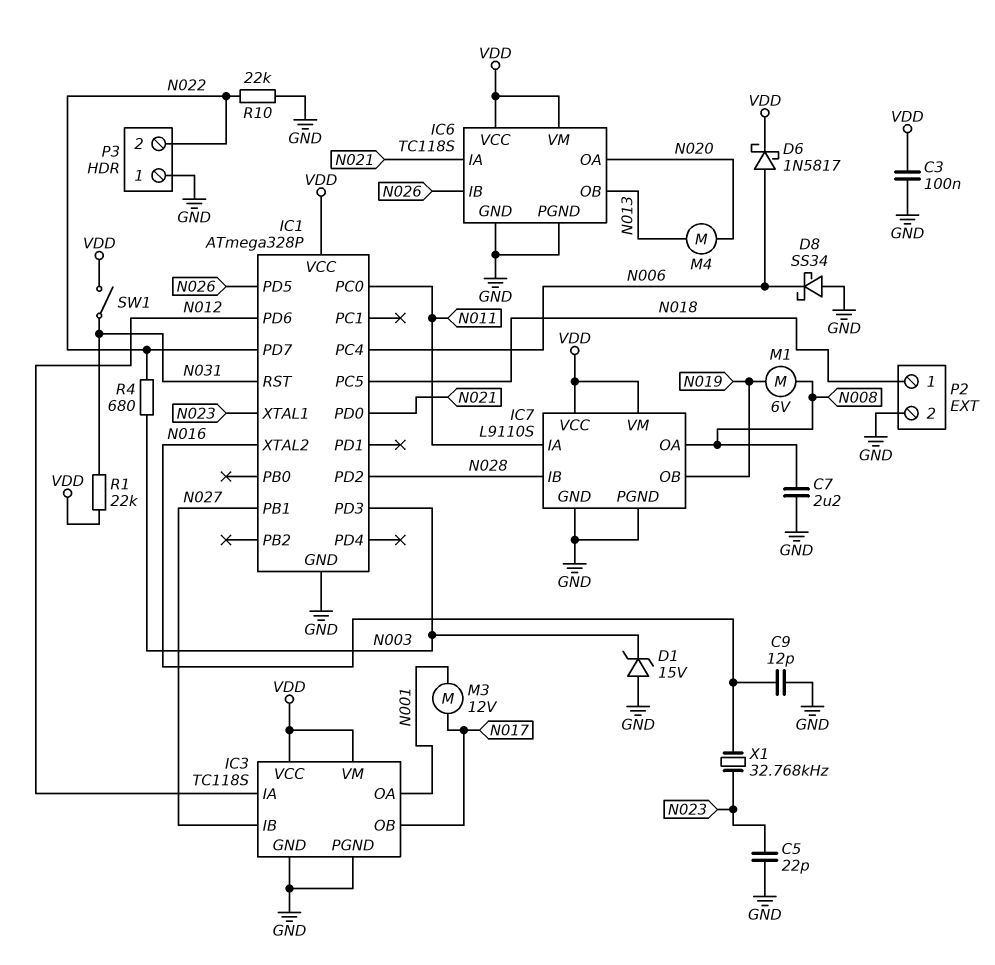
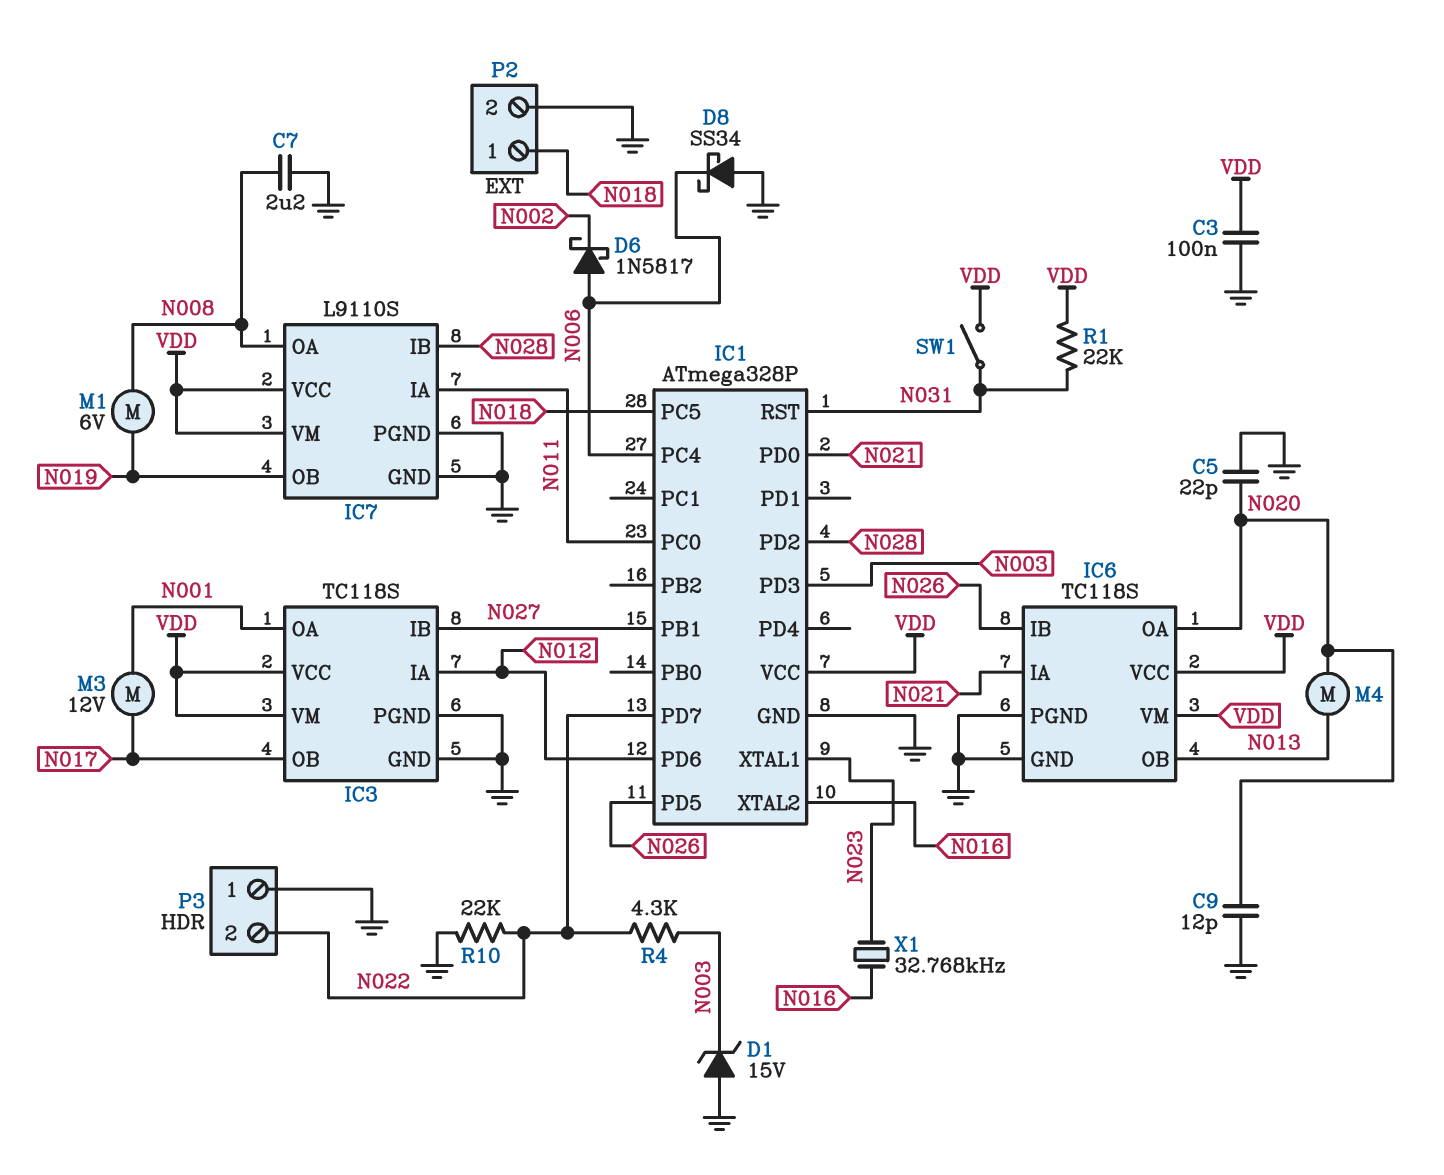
C5: 22pF (GND, N023) -> 22pF (GND, N020)
C9: 12pF (GND, N016) -> 12pF (GND, N020)
D6: schottky 1N5817 (A N006, K VDD) -> schottky 1N5817 (A N006, K N002)
R4: 680 (N003, N022) -> 4.3k (N003, N022)

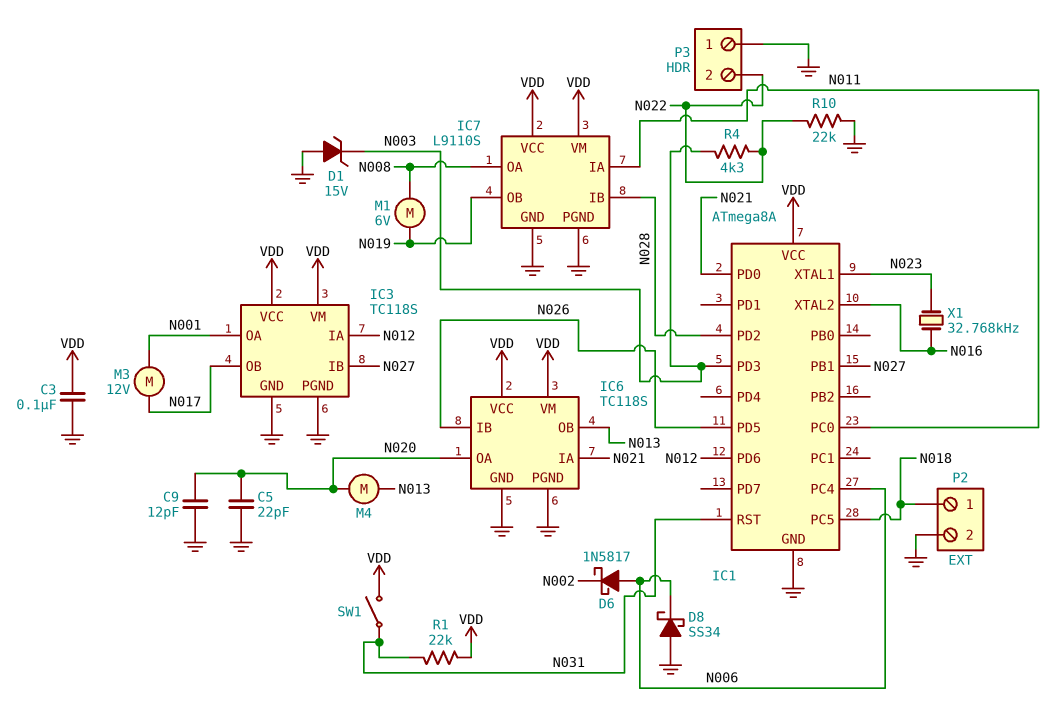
C7: 2.2uF (GND, N008) -> none
IC1: ATmega328P -> ATmega8A
IC1 pin PD7: N022 -> none

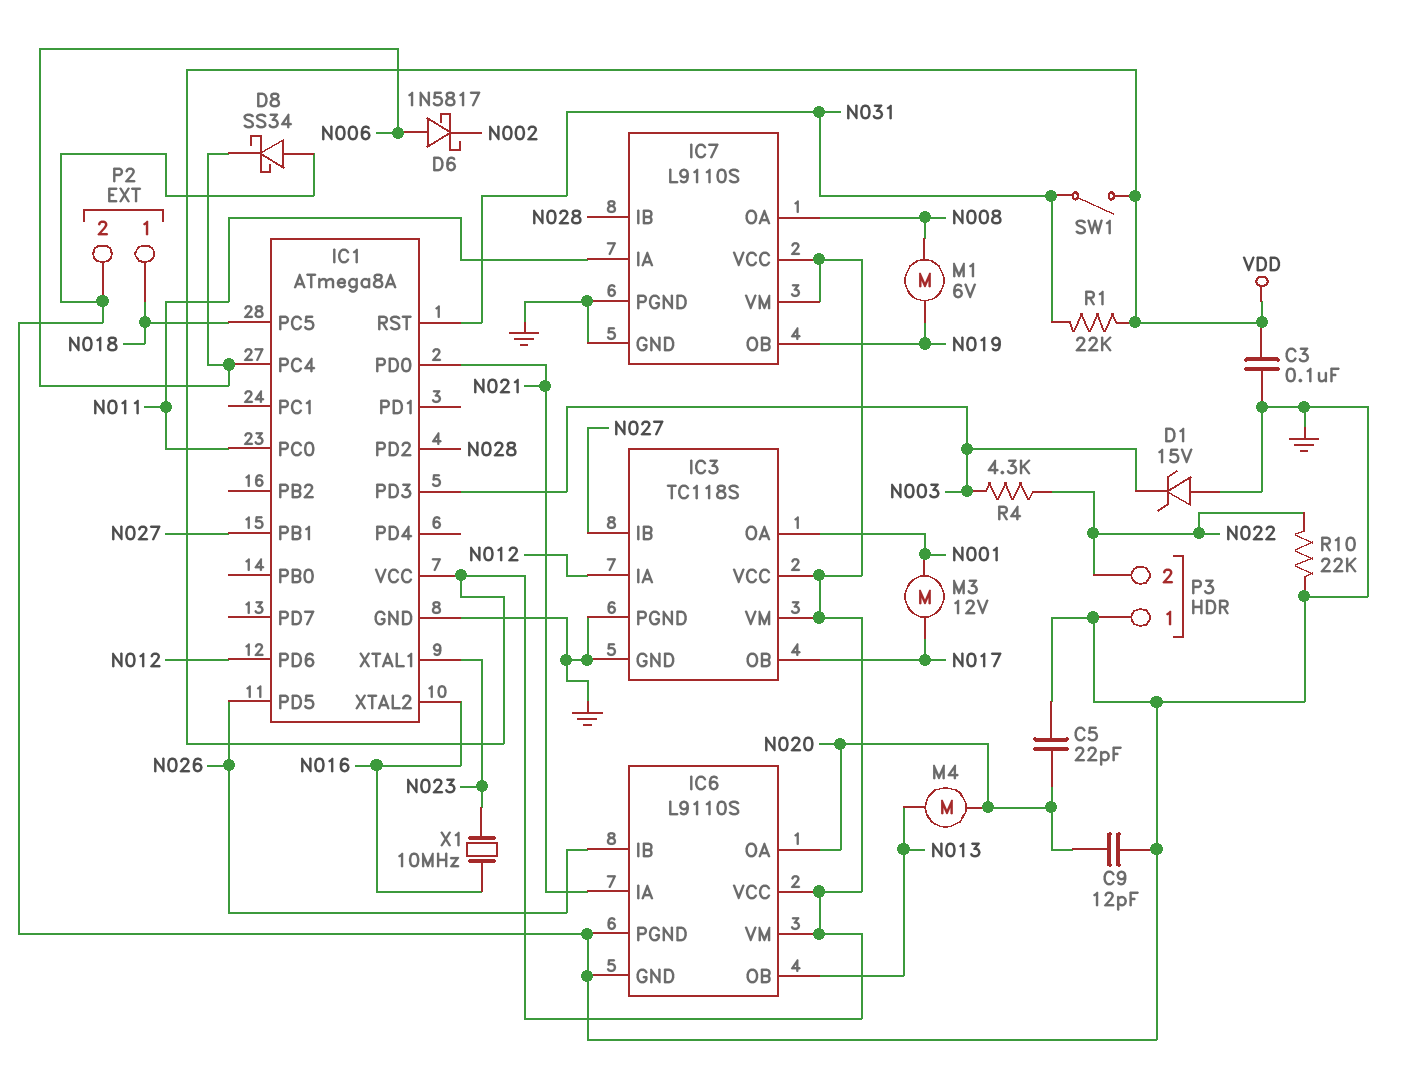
IC6: TC118S -> L9110S
X1: 32.768kHz (N016, N023) -> 10MHz (N016, N023)

